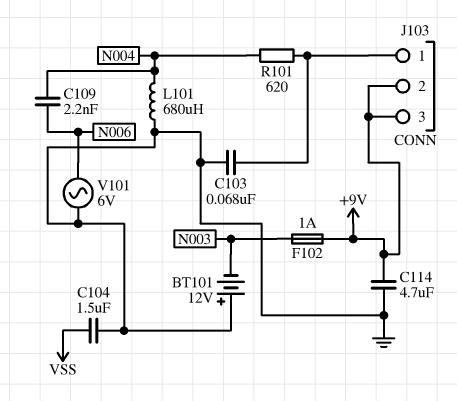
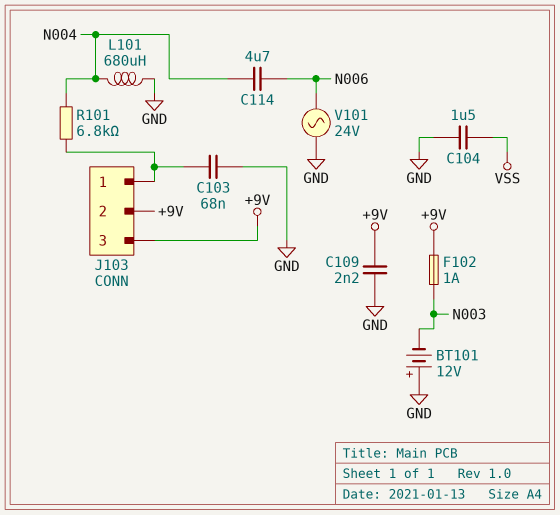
C109: 2.2nF (N004, N006) -> 2.2nF (+9V, GND)
C114: 4.7uF (+9V, GND) -> 4.7uF (N004, N006)
R101: 620 (J103/1, N004) -> 6.8k (J103/1, N004)
V101: AC 6V (GND, N006) -> AC 24V (GND, N006)

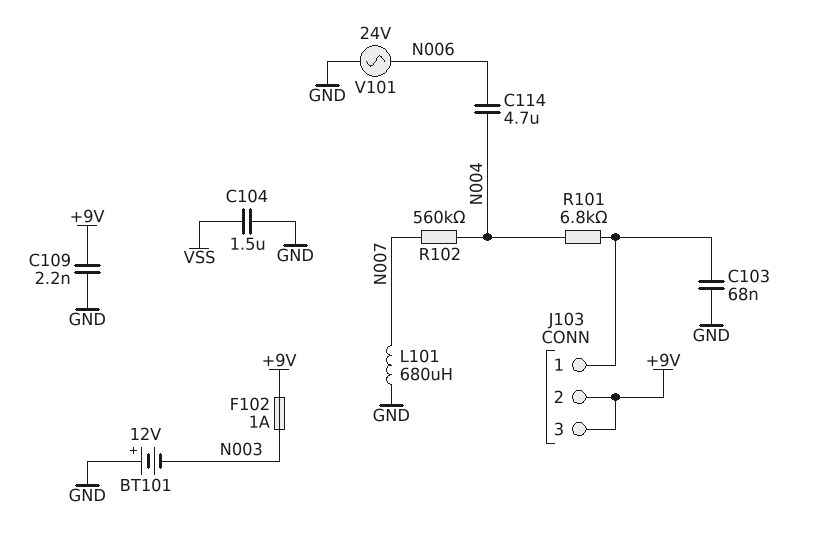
L101: 680uH (GND, N004) -> 680uH (GND, N007)
R102: none -> 560k (N004, N007)

